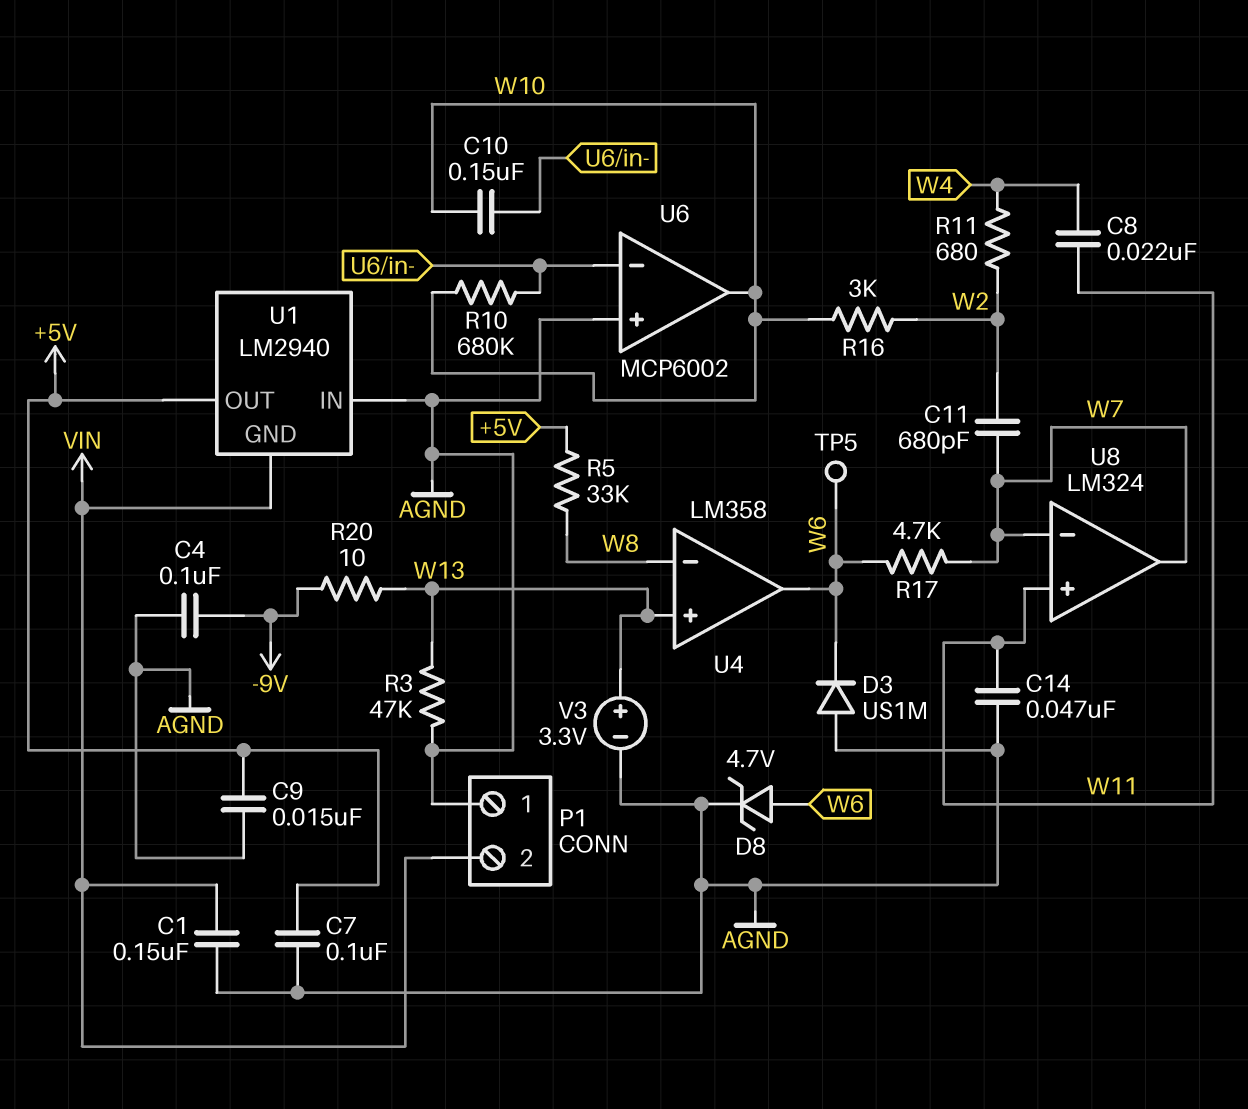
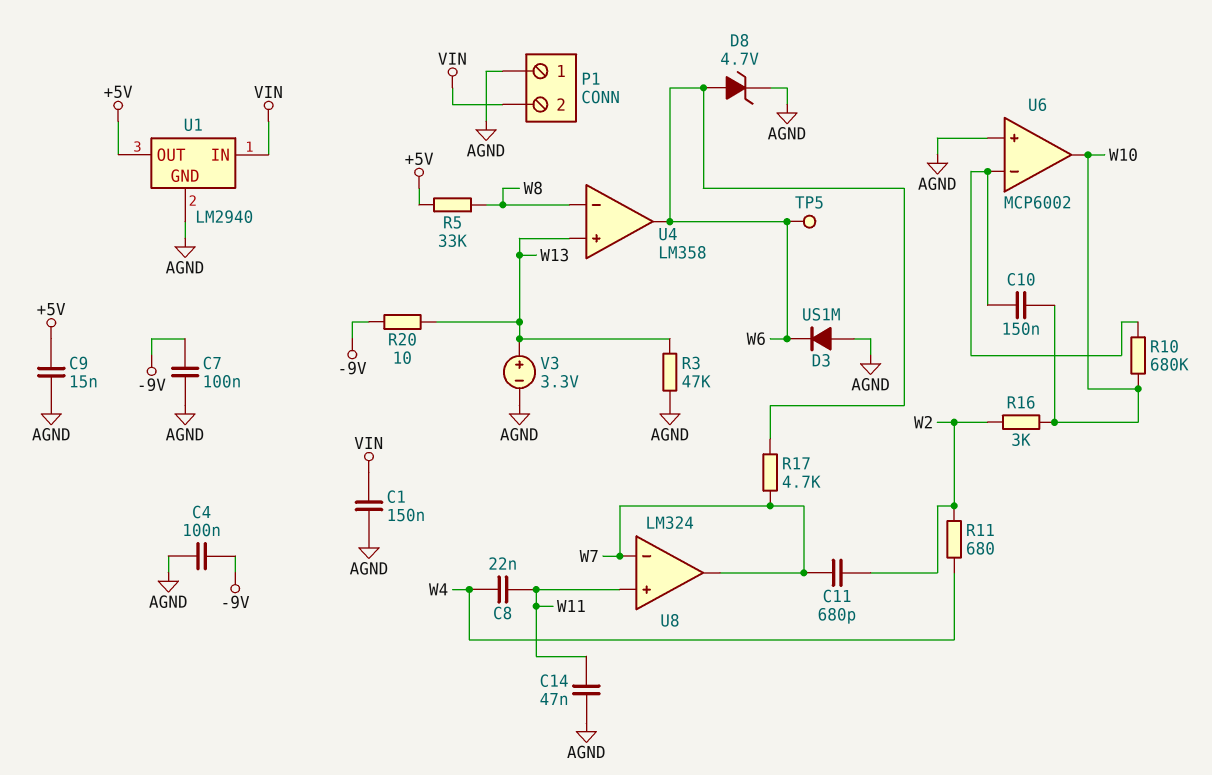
C7: 100nF (+5V, AGND) -> 100nF (-9V, AGND)
U1 pin GND: VIN -> AGND
U1 pin IN: AGND -> VIN

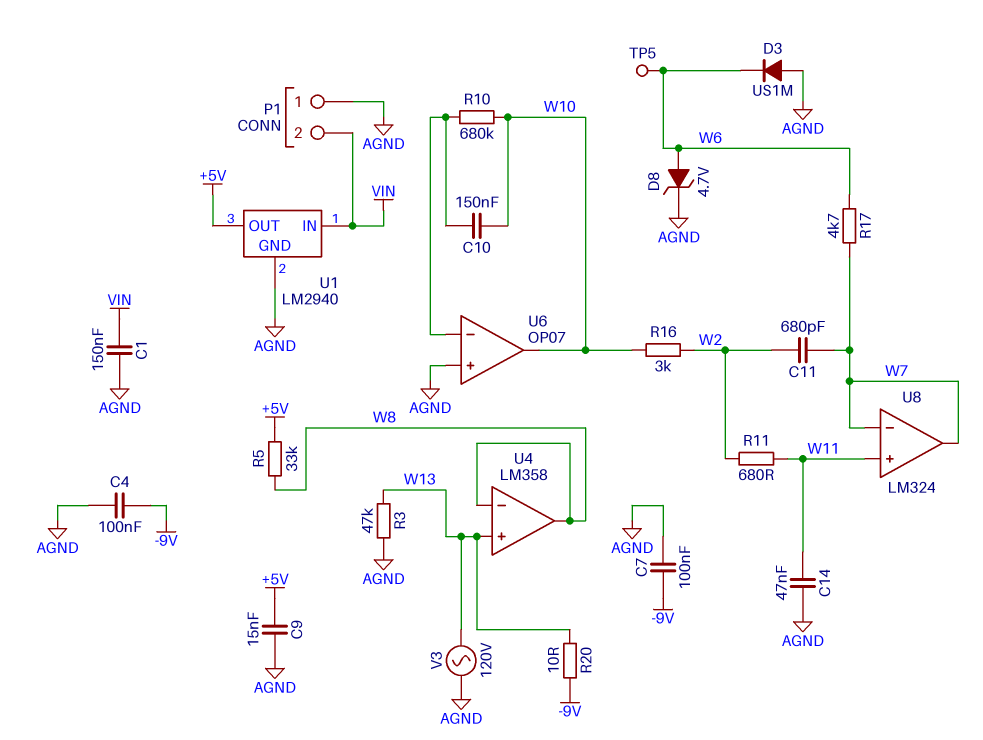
C8: 22nF (W4, W11) -> none
R11: 680 (W2, W4) -> 680 (W2, W11)
U4 pin out: W6 -> W8
U6: MCP6002 -> OP07
V3: 3.3V (plus W13, minus AGND) -> AC 120V (AGND, W13)

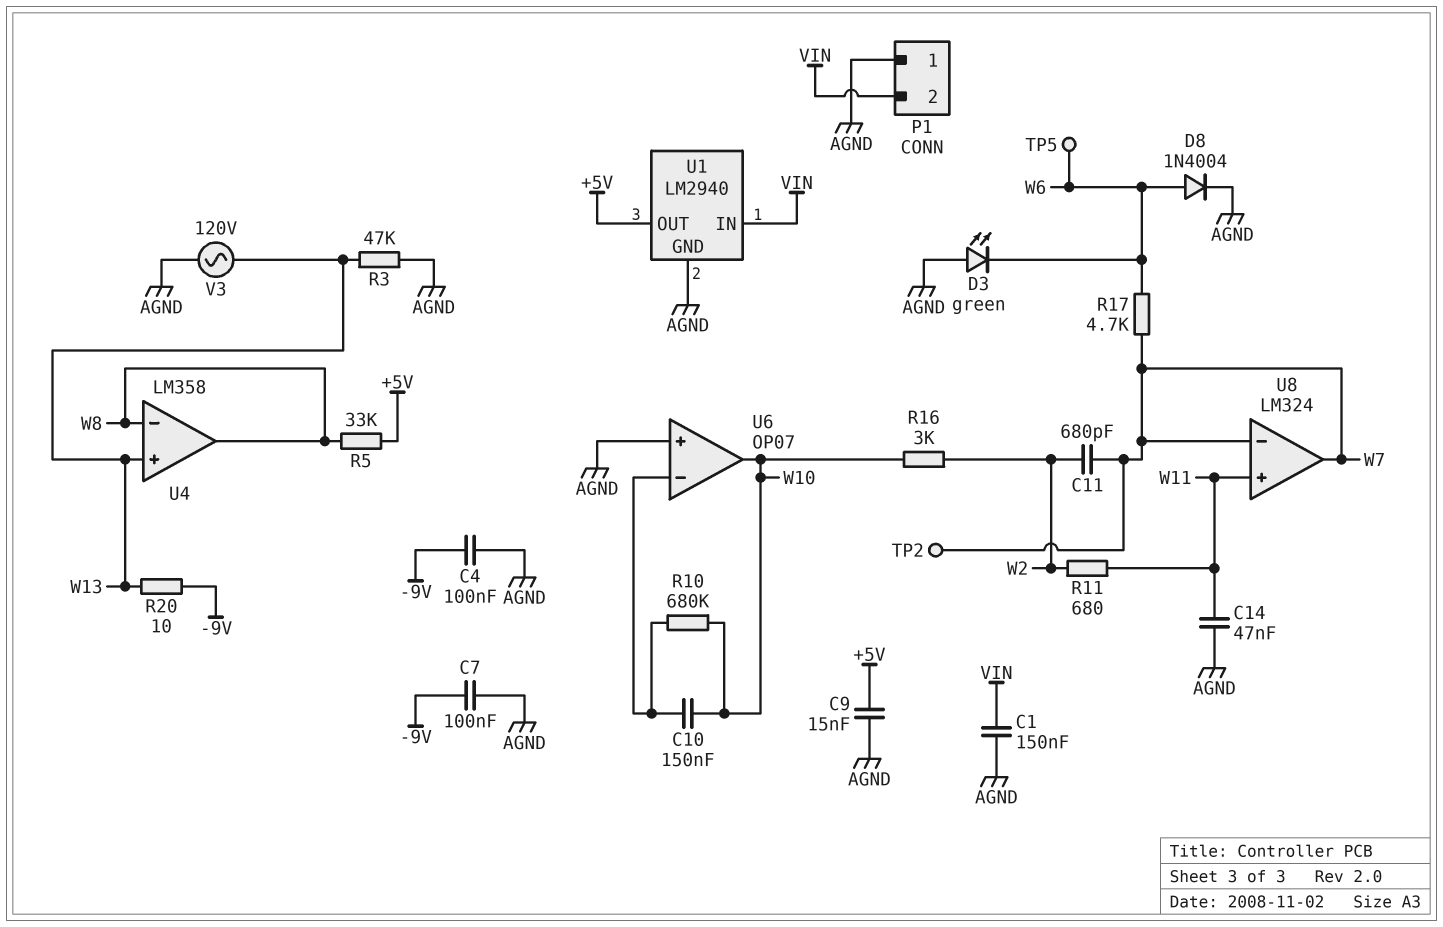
D3: diode US1M (A AGND, K W6) -> LED green (A AGND, K W6)
D8: zener 4.7V (A W6, K AGND) -> diode 1N4004 (A W6, K AGND)
TP2: none -> test point (W7)

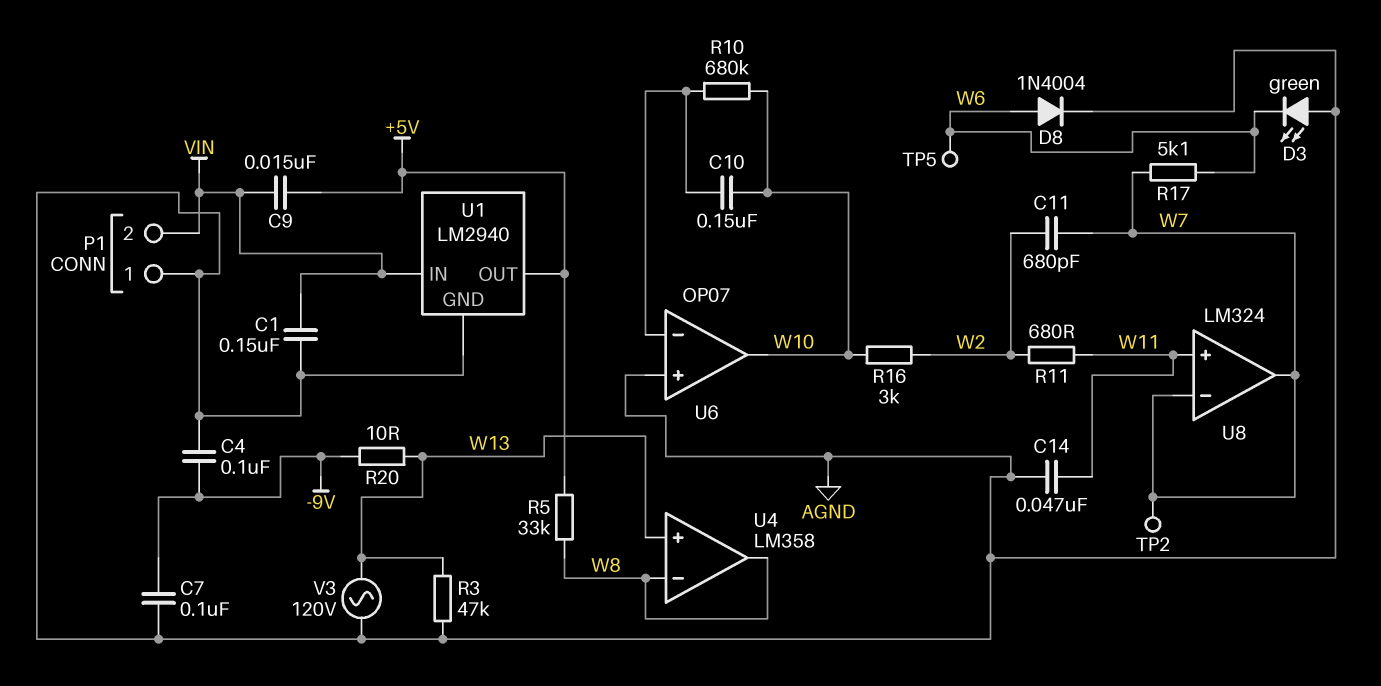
C9: 15nF (+5V, AGND) -> 15nF (+5V, VIN)
R17: 4.7k (W6, W7) -> 5.1k (W6, W7)

